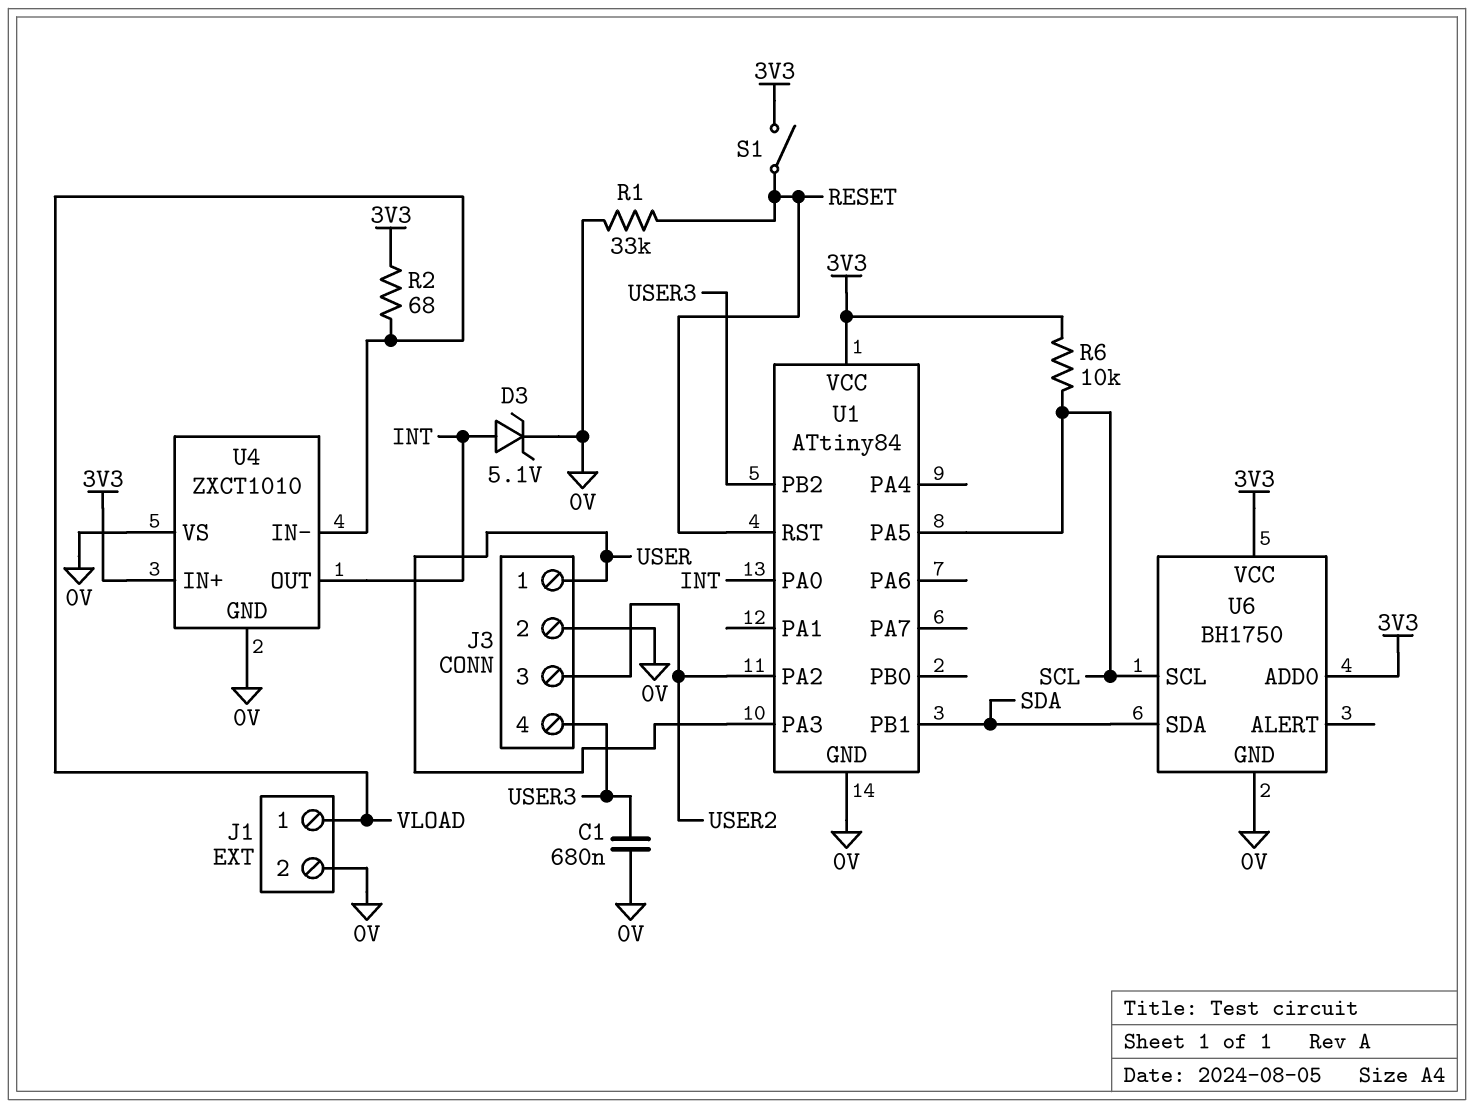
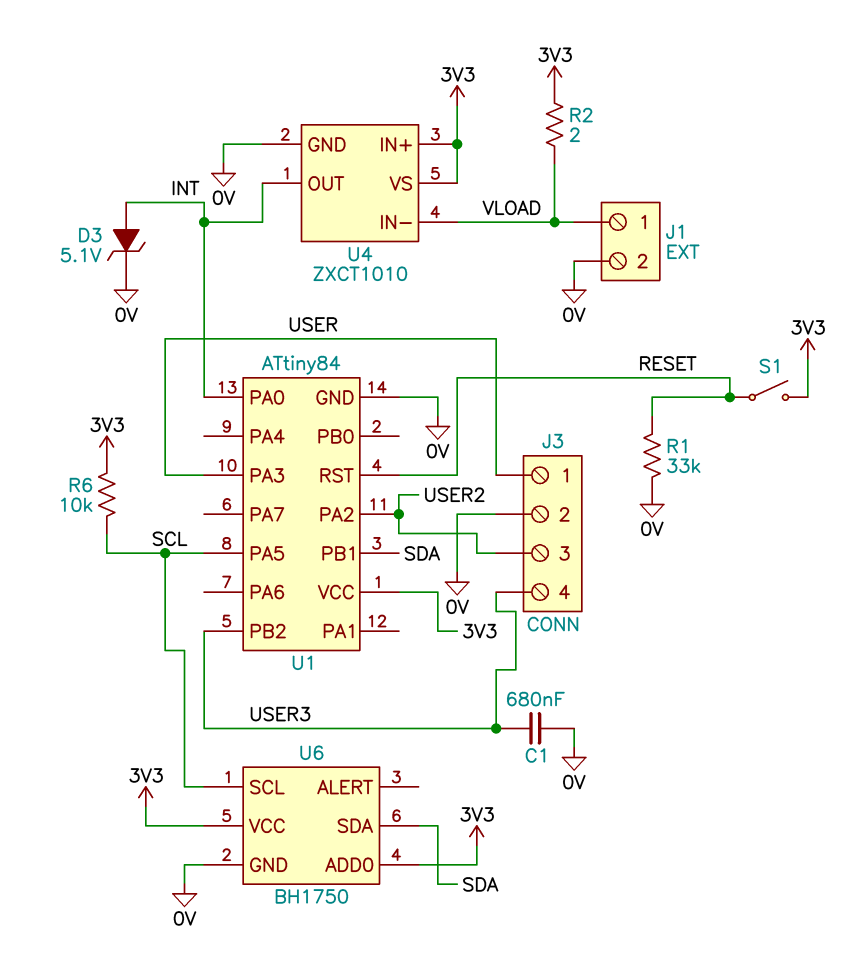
R2: 68 (3V3, VLOAD) -> 2 (3V3, VLOAD)
U4 pin VS: 0V -> 3V3

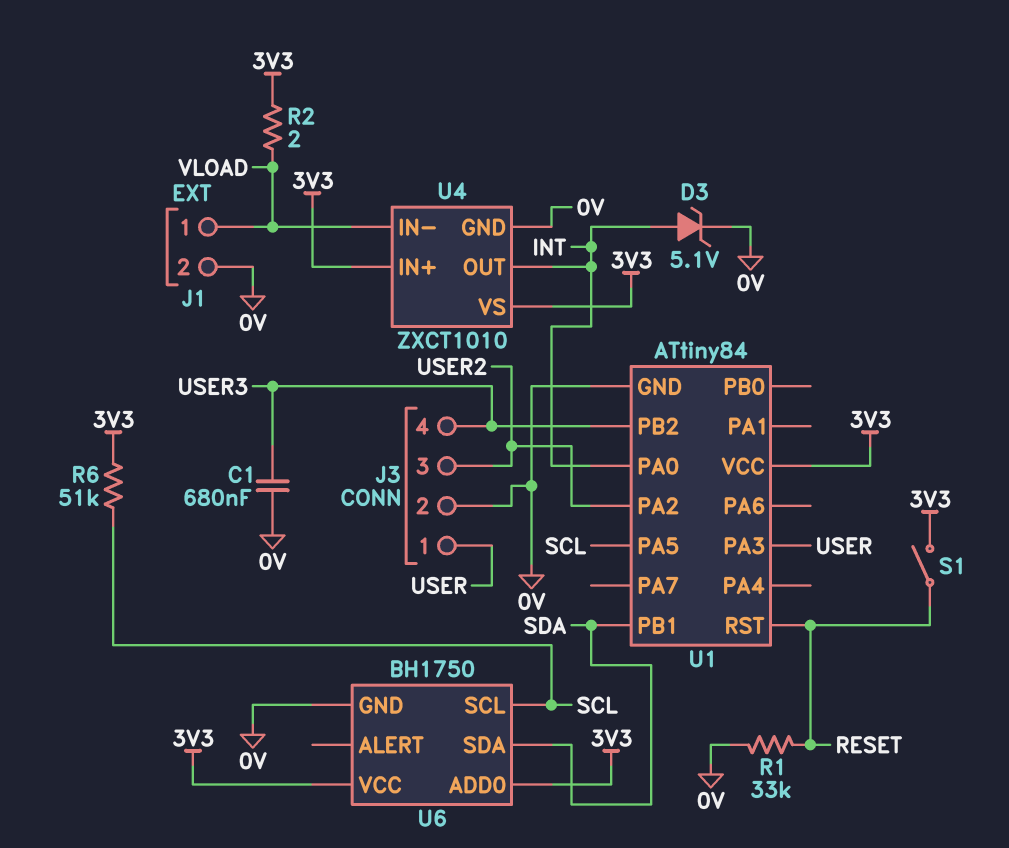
R6: 10k (3V3, SCL) -> 51k (3V3, SCL)

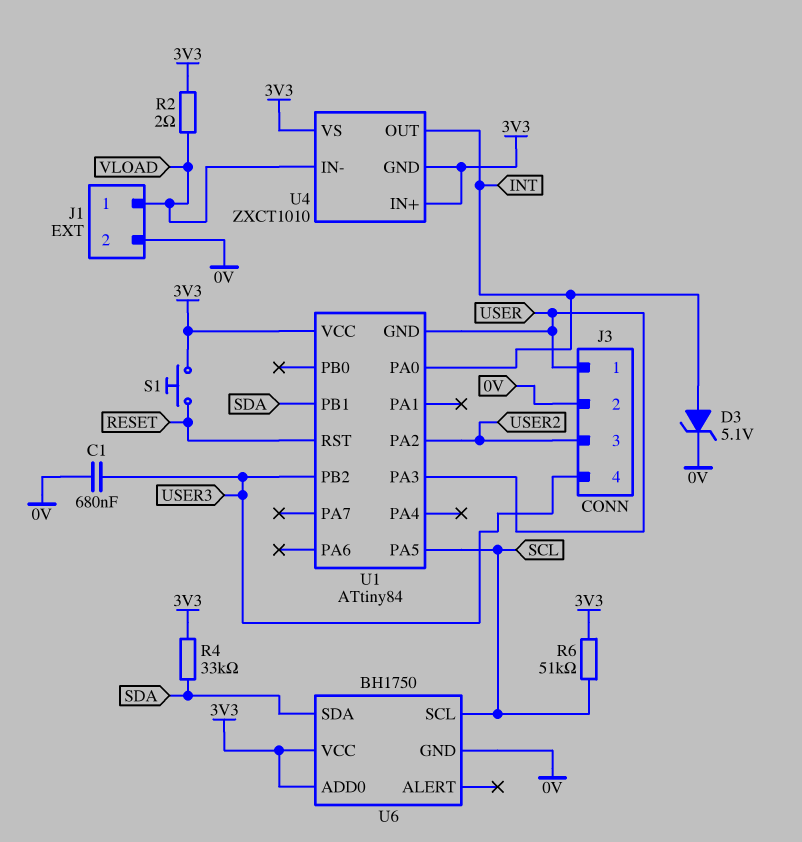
R1: 33k (0V, RESET) -> none
R4: none -> 33k (3V3, SDA)
S1: switch (3V3, RESET) -> button (3V3, RESET)
U1 pin GND: 0V -> USER
U4 pin GND: 0V -> 3V3

